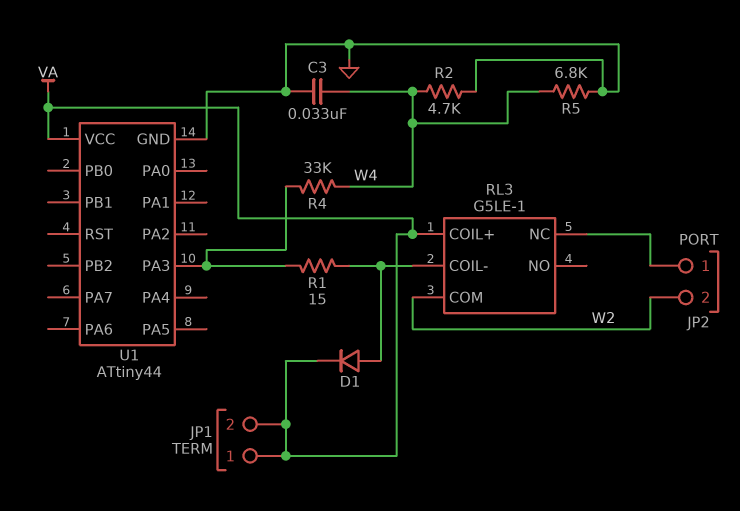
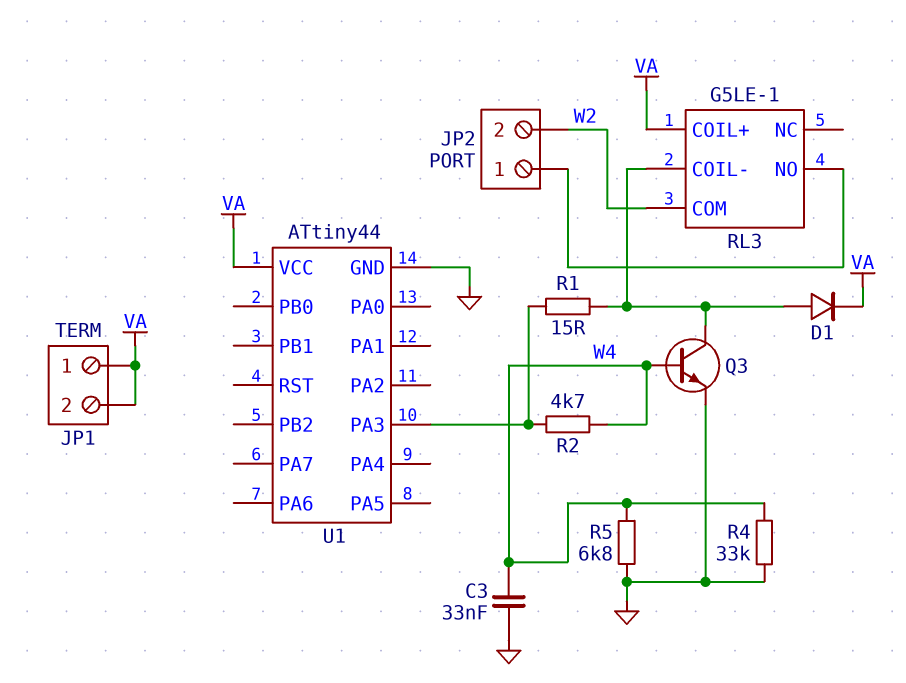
Q3: none -> NPN (B W4, C RL3/COIL-, E GND)
R2: 4.7k (GND, W4) -> 4.7k (U1/PA3, W4)
R4: 33k (U1/PA3, W4) -> 33k (GND, W4)
RL3 pin NC: JP2/1 -> none
RL3 pin NO: none -> JP2/1

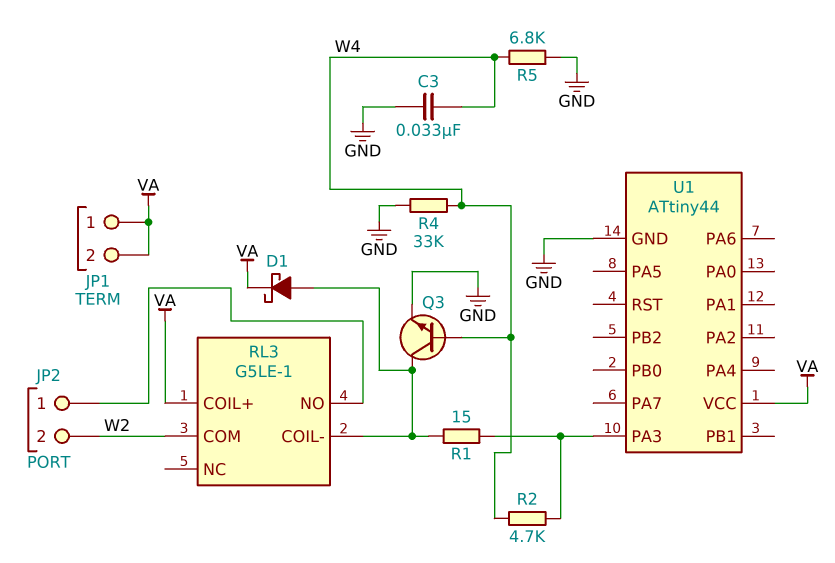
D1: diode (A RL3/COIL-, K VA) -> schottky (A RL3/COIL-, K VA)

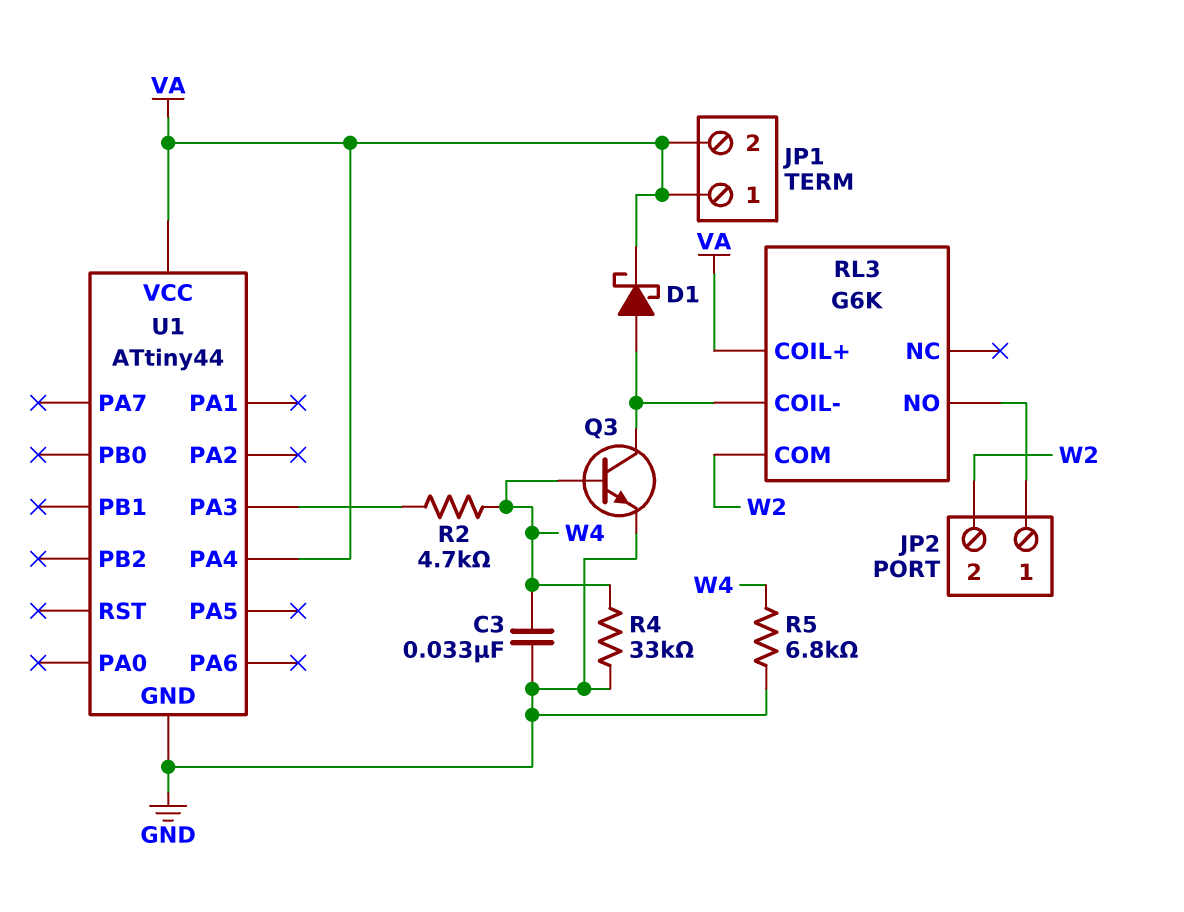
R1: 15 (RL3/COIL-, U1/PA3) -> none
RL3: G5LE-1 -> G6K
U1 pin PA4: none -> VA

